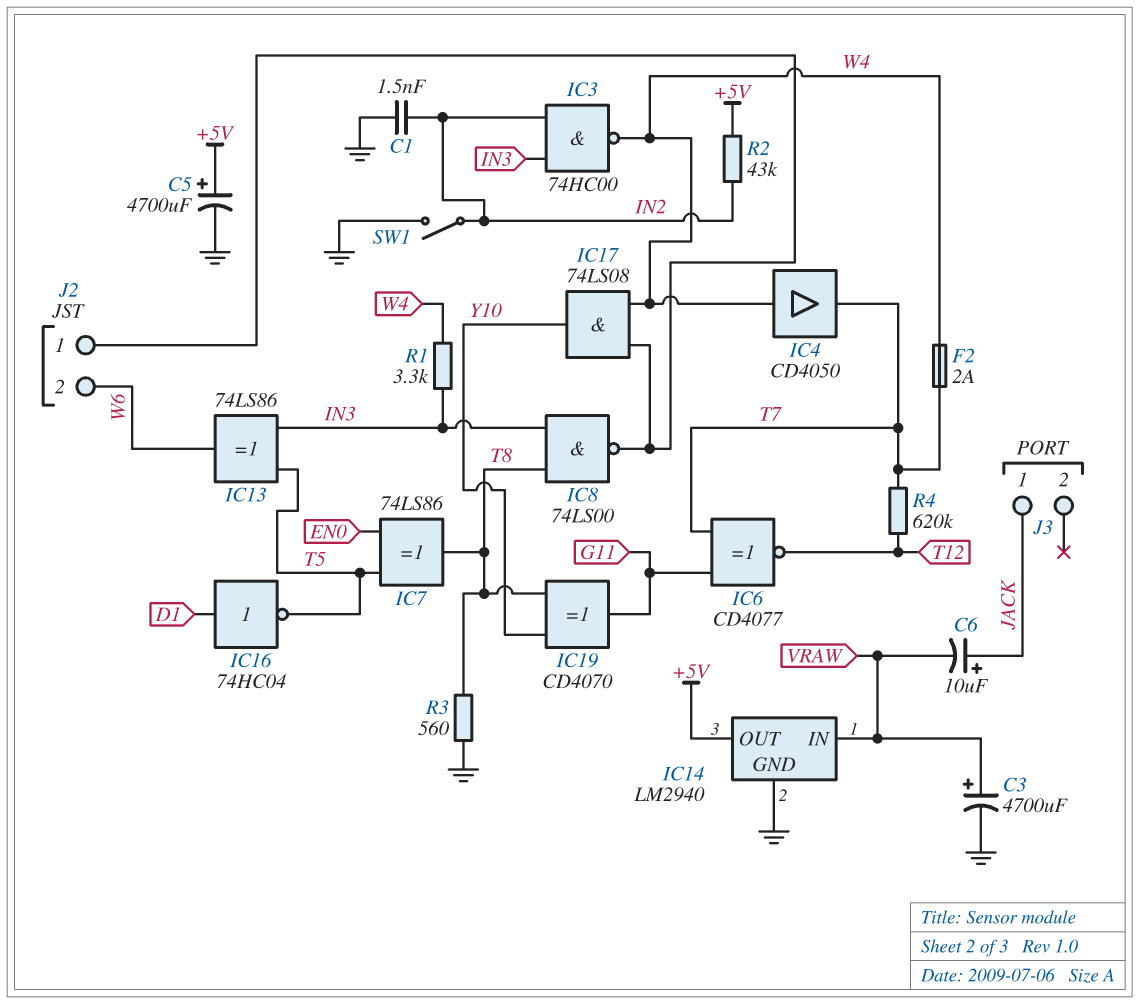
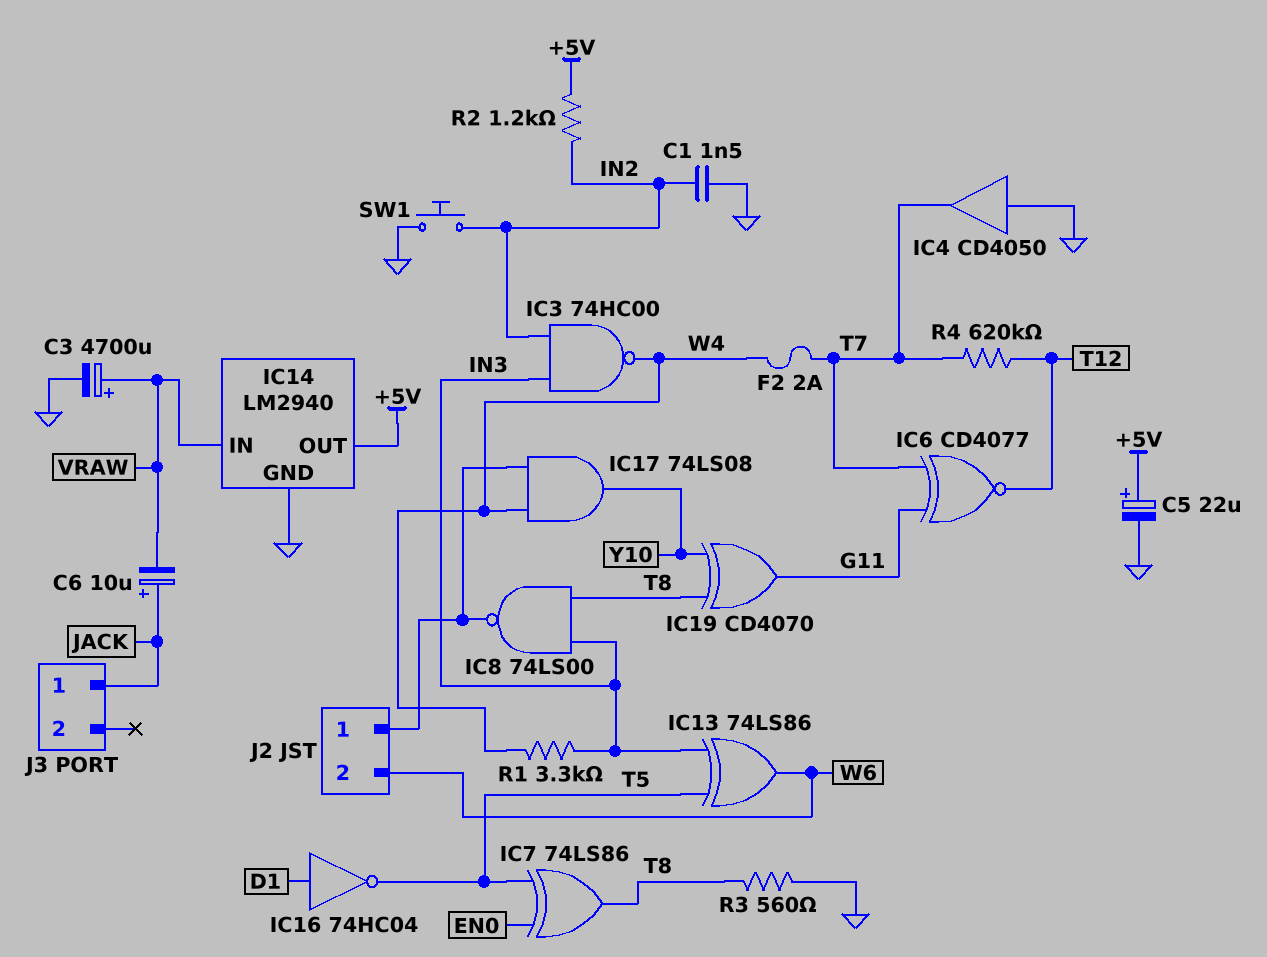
C5: 4700uF (plus +5V, minus GND) -> 22uF (plus +5V, minus GND)
IC4: buffer CD4050 (in W4, out T7) -> buffer CD4050 (in GND, out T7)
R2: 43k (+5V, IN2) -> 1.2k (+5V, IN2)
SW1: switch (GND, IN2) -> button (GND, IN2)

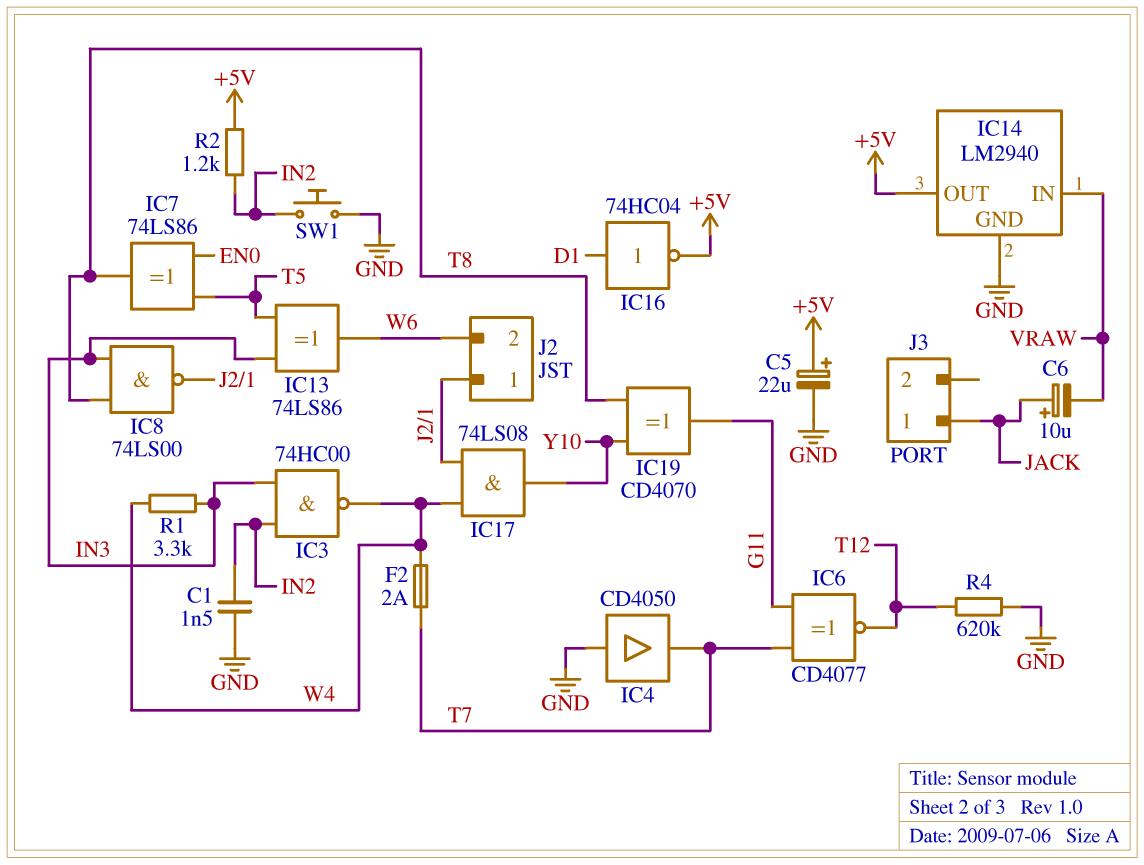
C3: 4700uF (plus VRAW, minus GND) -> none
IC16: NOT 74HC04 (in D1, out T5) -> NOT 74HC04 (in D1, out +5V)
R3: 560 (GND, T8) -> none
R4: 620k (T7, T12) -> 620k (GND, T12)

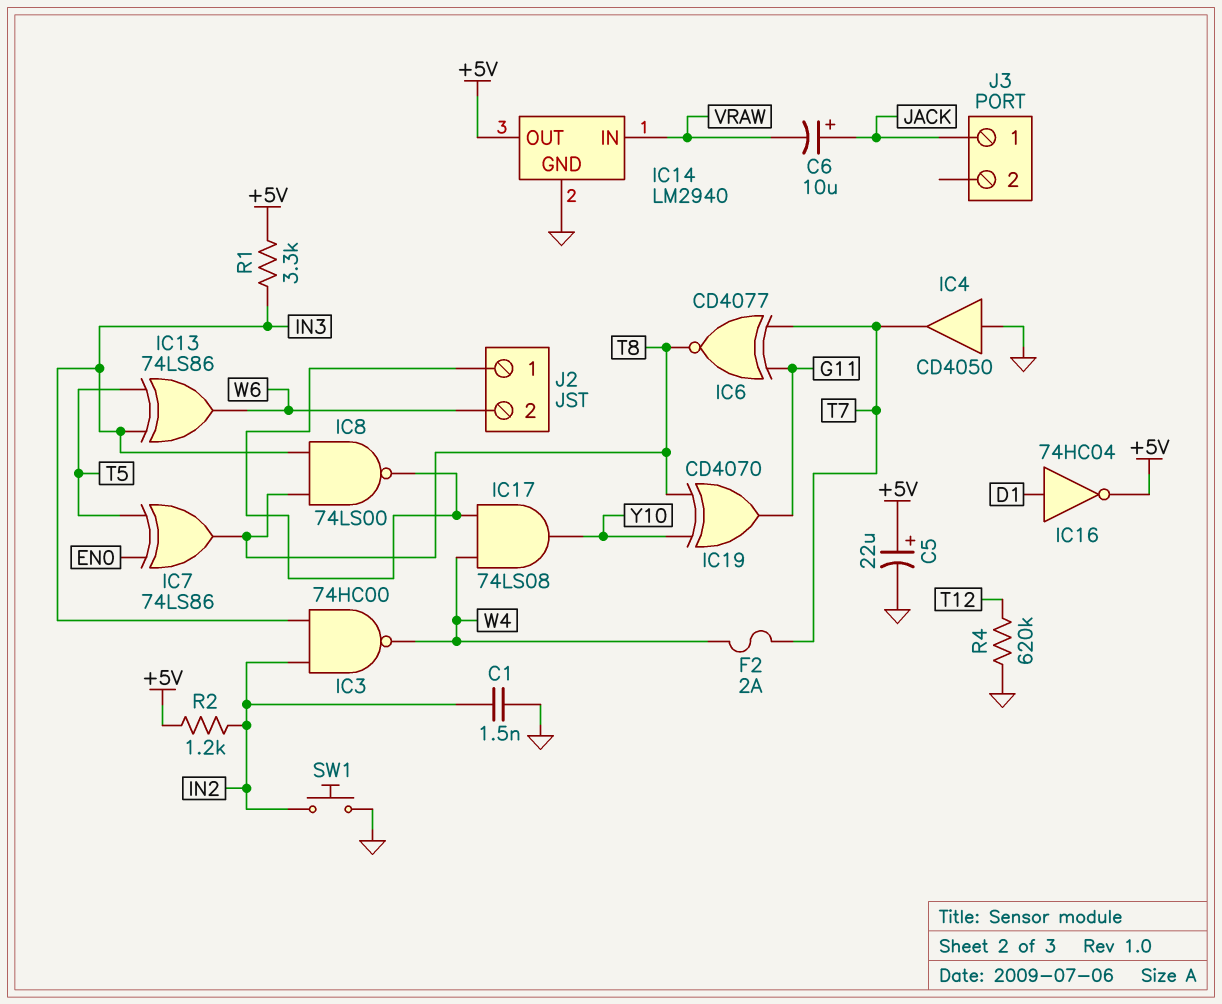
IC6: XNOR CD4077 (in G11, in T7, out T12) -> XNOR CD4077 (in G11, in T7, out T8)
R1: 3.3k (IN3, W4) -> 3.3k (+5V, IN3)

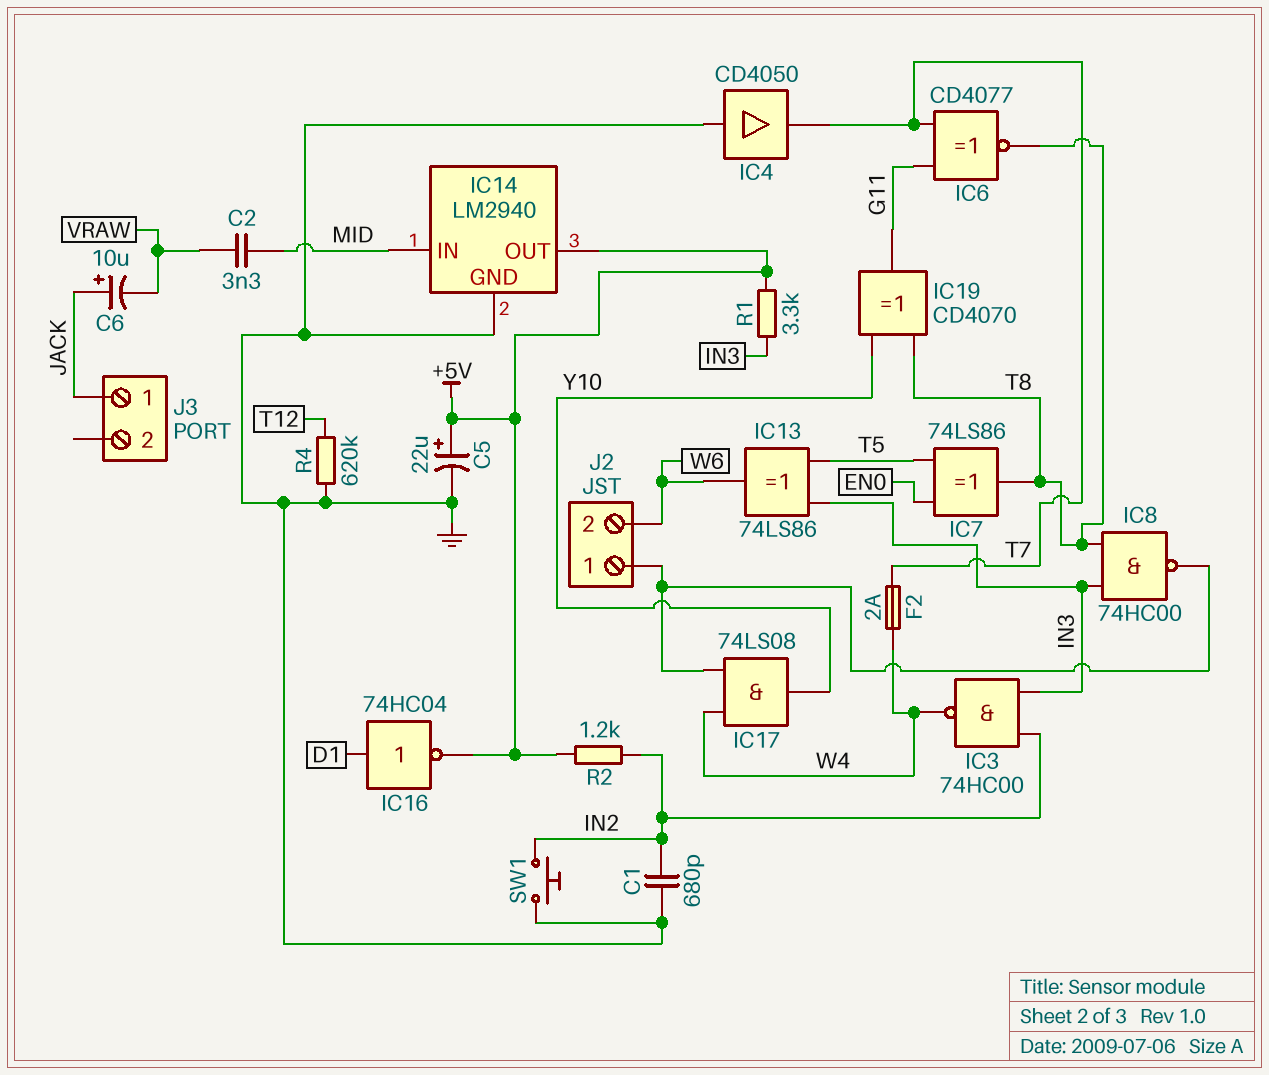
C1: 1.5nF (GND, IN2) -> 680pF (GND, IN2)
C2: none -> 3.3nF (MID, VRAW)
IC8: NAND 74LS00 (in IN3, in T8, out J2/1) -> NAND 74HC00 (in IN3, in T8, out J2/1)
IC14 pin IN: VRAW -> MID

